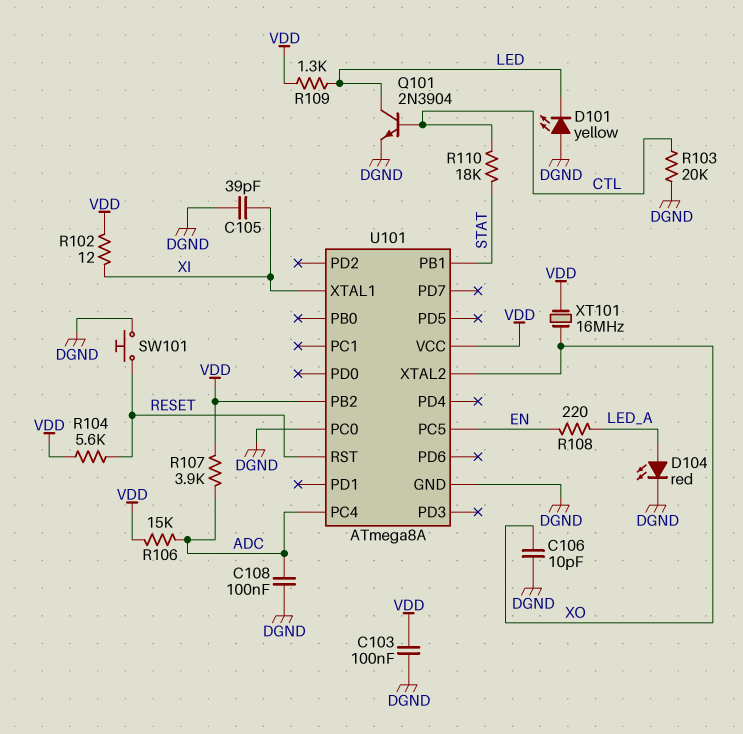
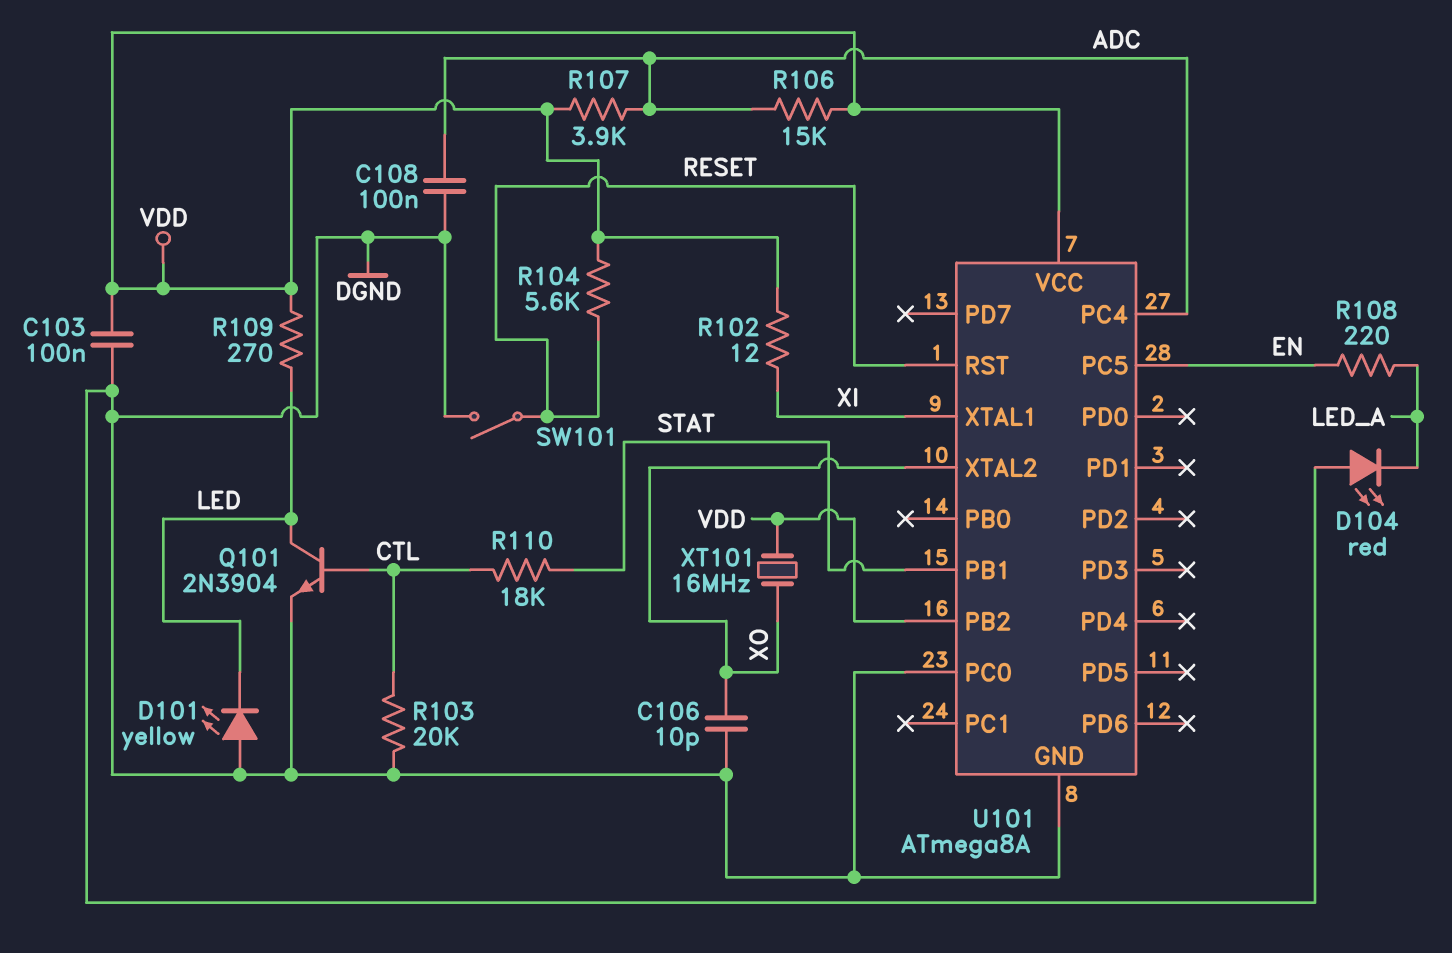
C105: 39pF (DGND, XI) -> none
D104: LED red (A LED_A, K DGND) -> LED red (A DGND, K LED_A)
R109: 1.3k (LED, VDD) -> 270 (LED, VDD)
SW101: button (DGND, RESET) -> switch (DGND, RESET)

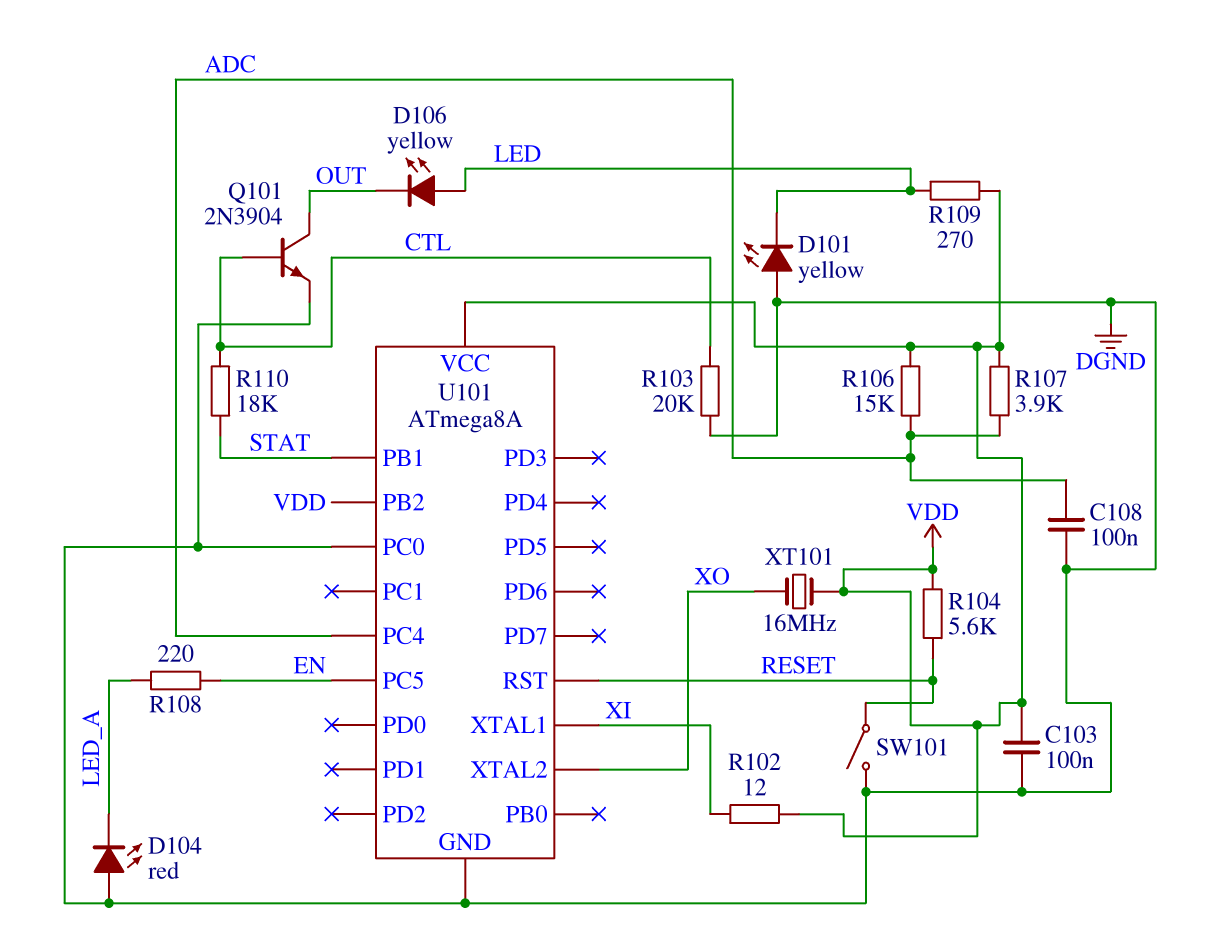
C106: 10pF (DGND, XO) -> none
D106: none -> LED yellow (A LED, K OUT)
Q101: NPN 2N3904 (B CTL, C LED, E DGND) -> NPN 2N3904 (B CTL, C OUT, E DGND)

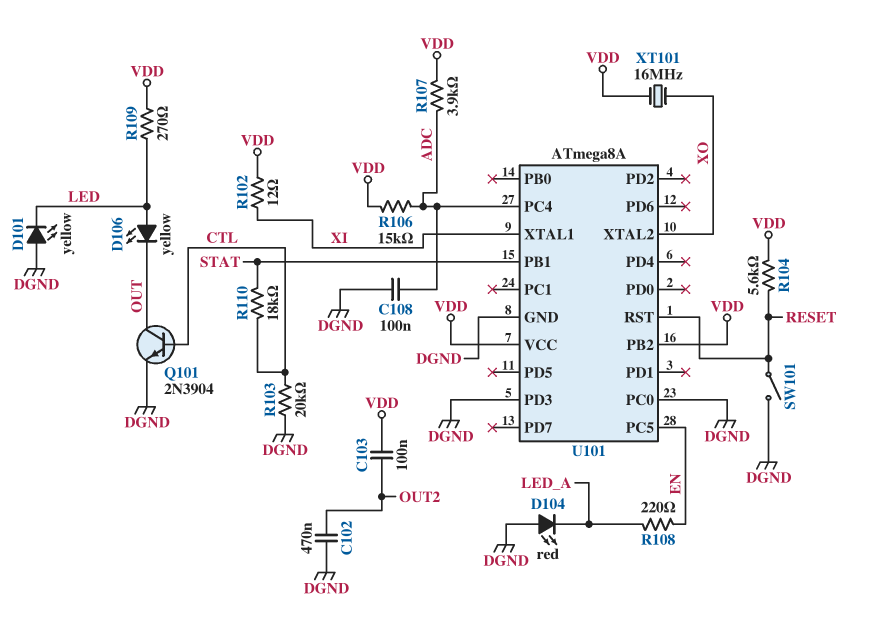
C102: none -> 470nF (DGND, OUT2)
C103: 100nF (DGND, VDD) -> 100nF (OUT2, VDD)
U101 pin PD3: none -> DGND

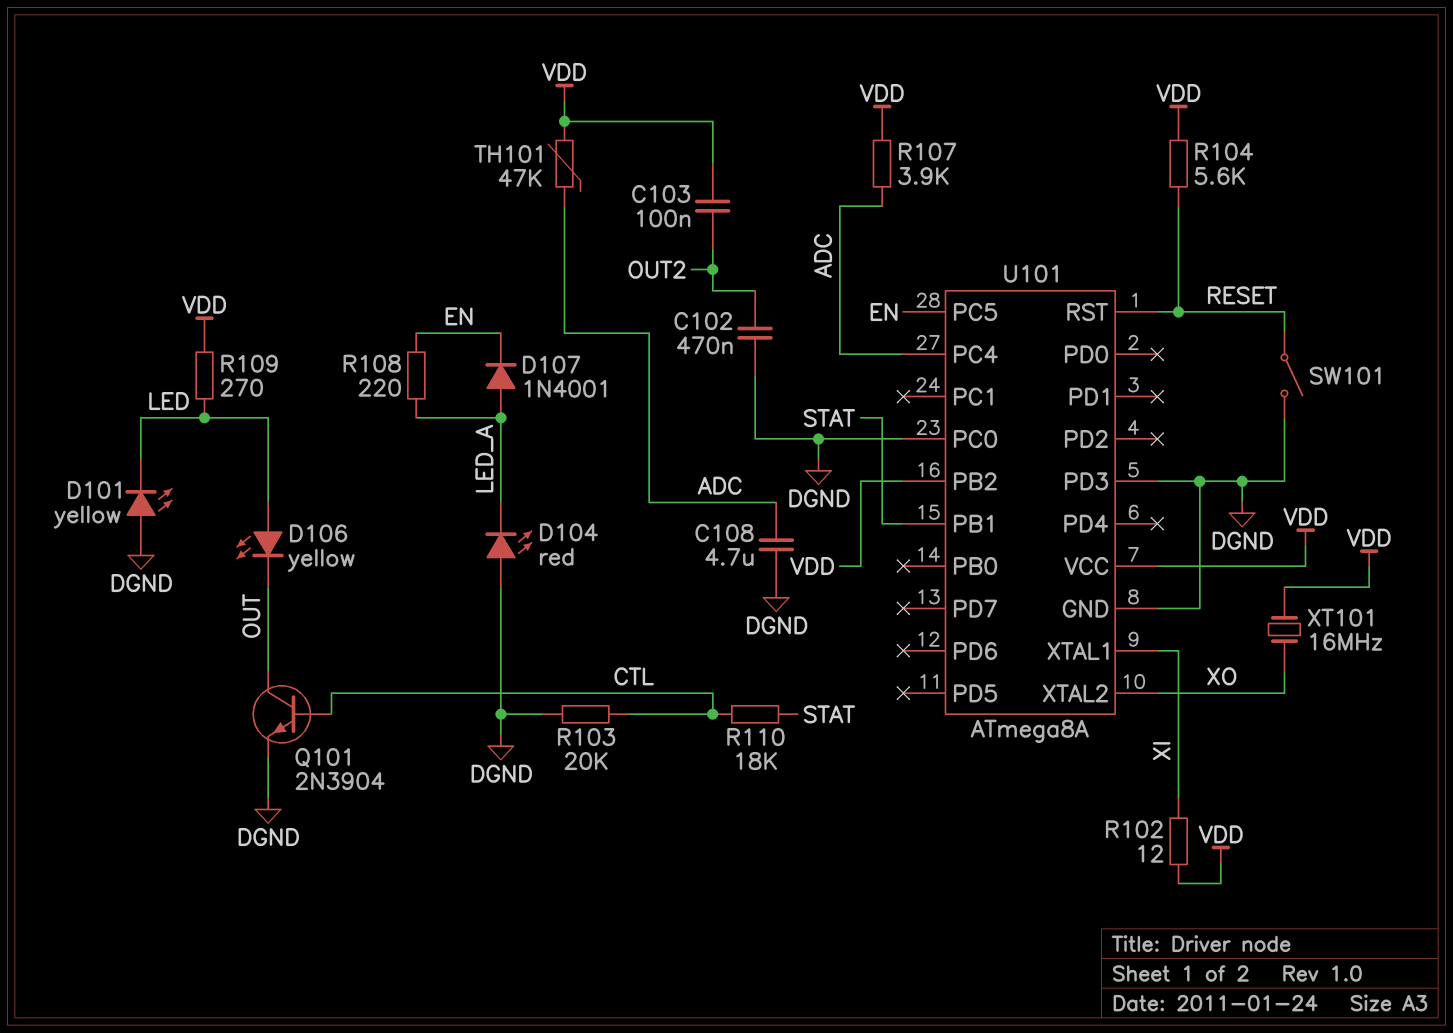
C108: 100nF (ADC, DGND) -> 4.7uF (ADC, DGND)
D107: none -> diode 1N4001 (A LED_A, K EN)
R106: 15k (ADC, VDD) -> none
TH101: none -> 47k (ADC, VDD)

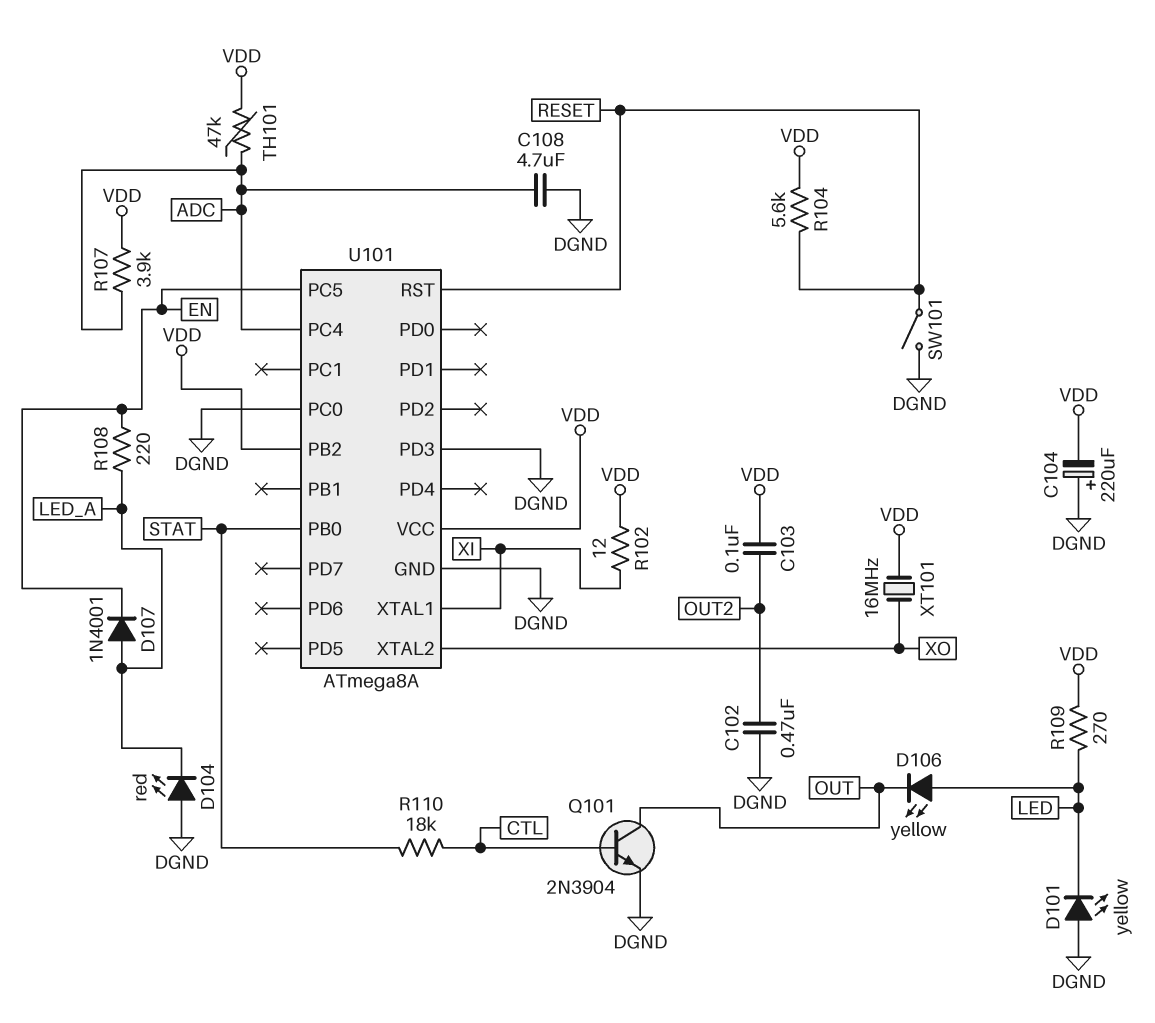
C104: none -> 220uF (plus DGND, minus VDD)
R103: 20k (CTL, DGND) -> none
U101 pin PB0: none -> STAT
U101 pin PB1: STAT -> none

